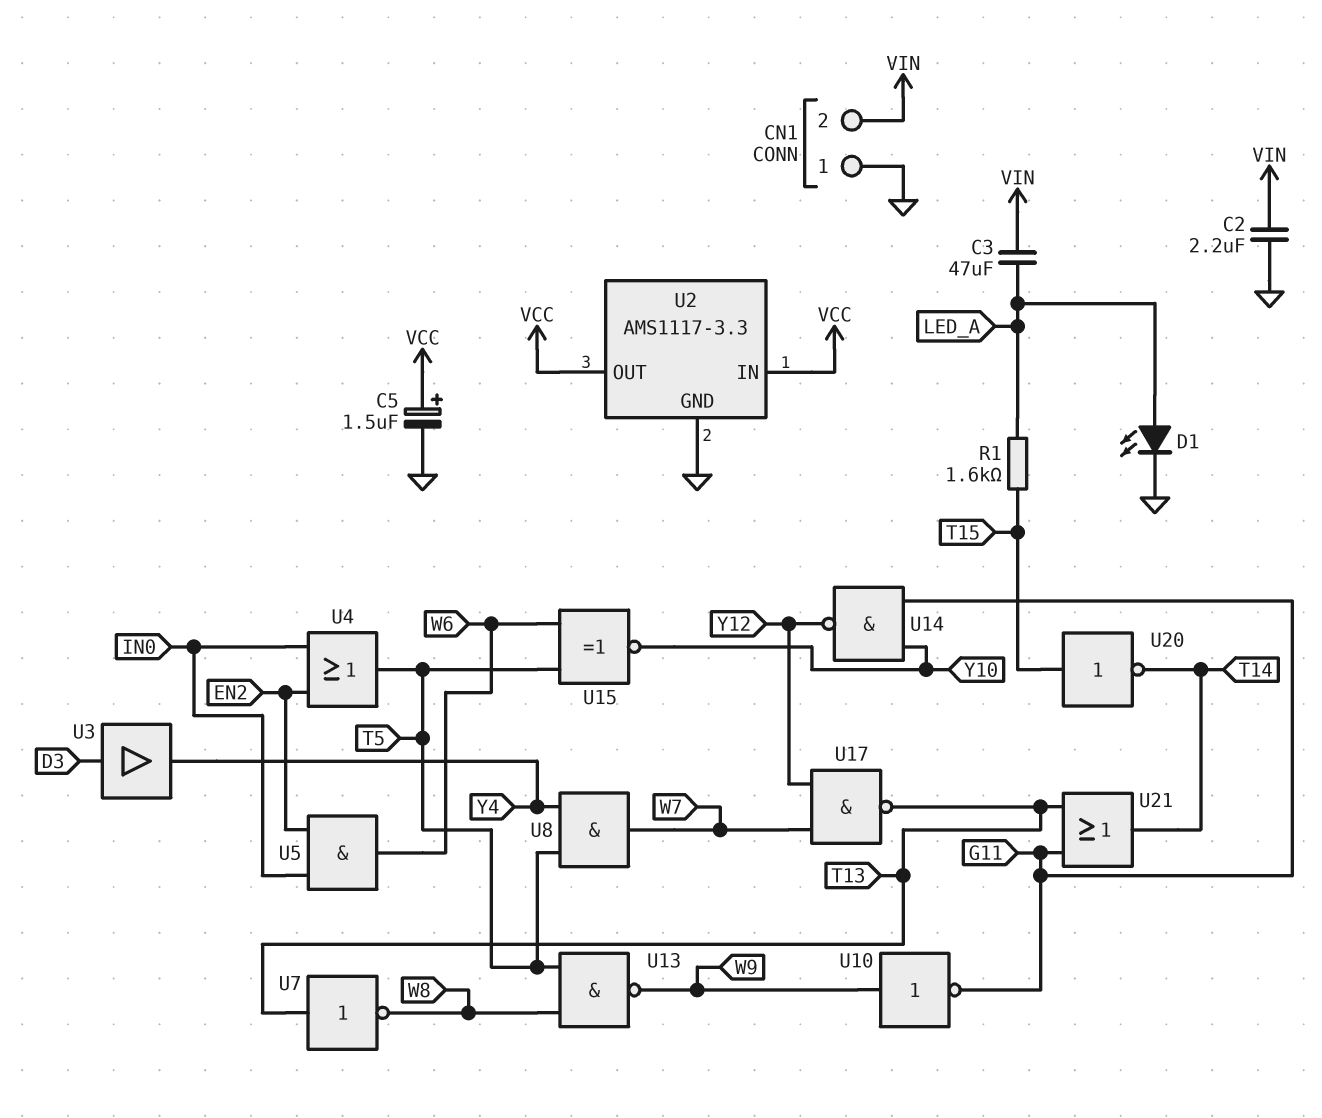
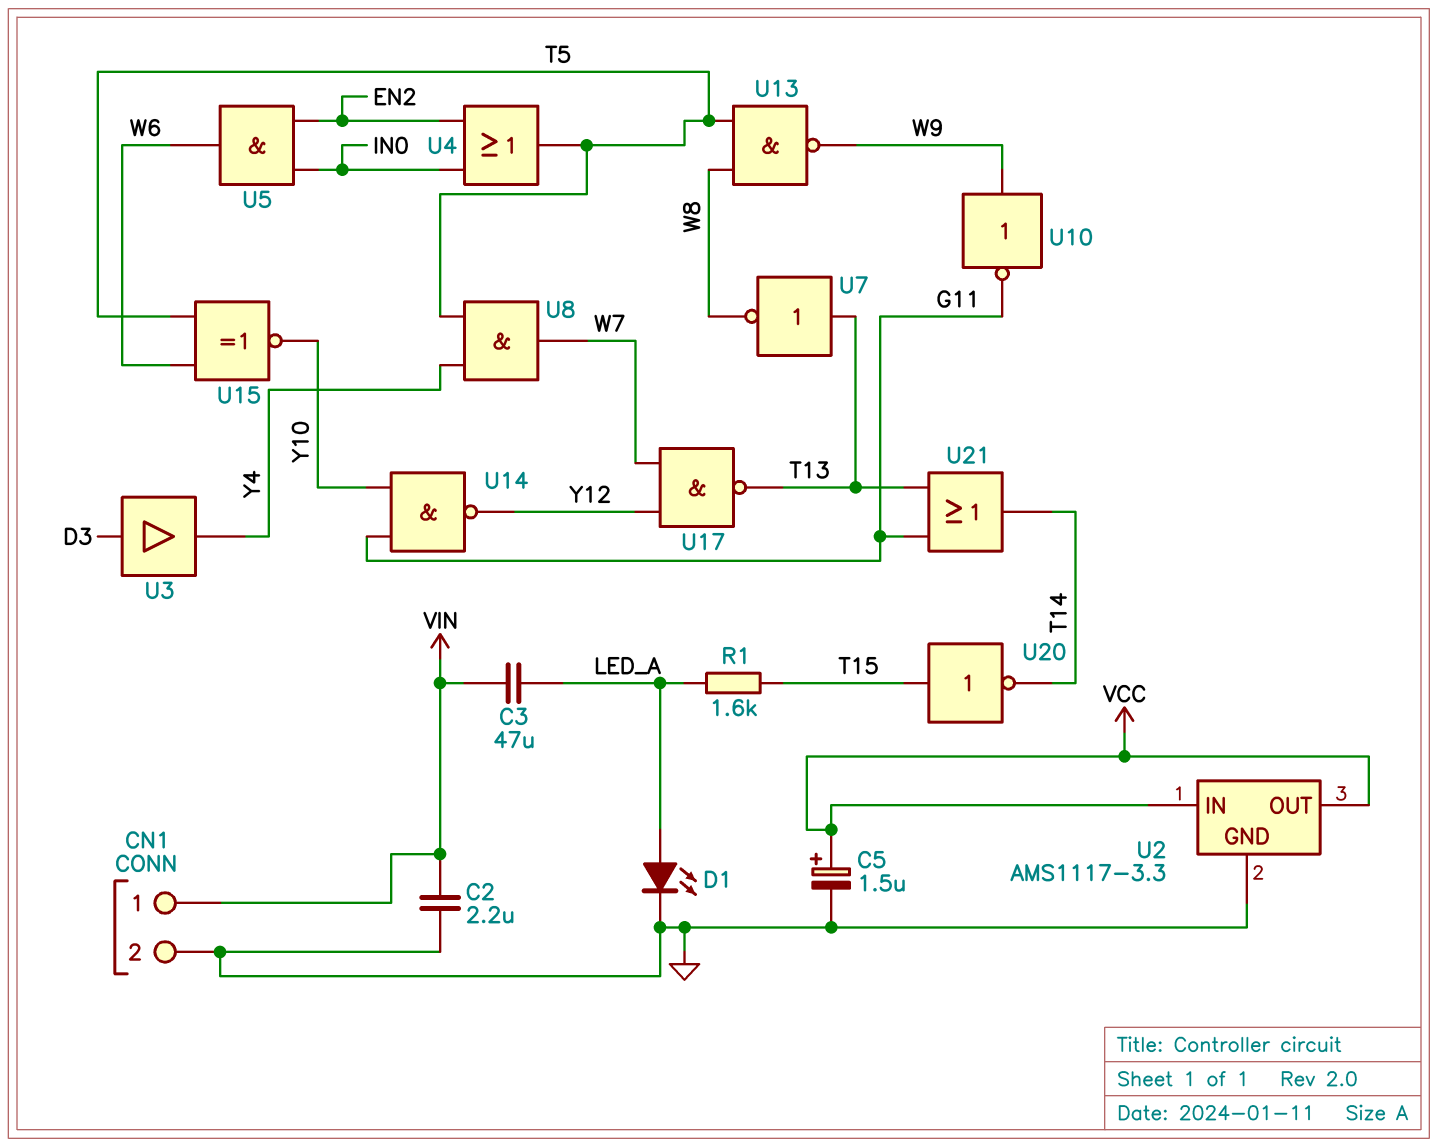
CN1 pin 1: GND -> VIN
CN1 pin 2: VIN -> GND

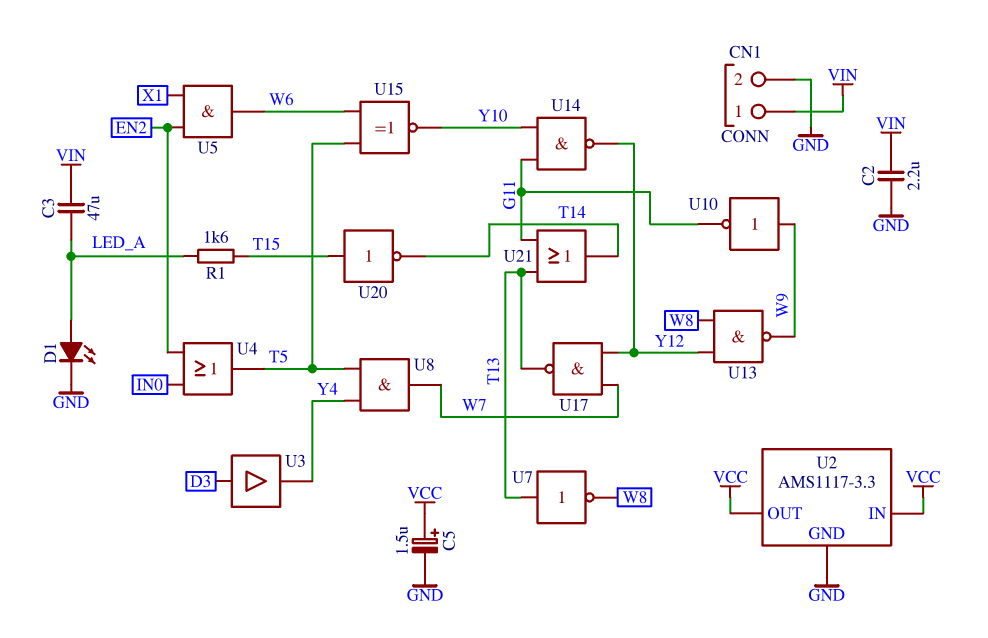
U5: AND (in EN2, in IN0, out W6) -> AND (in EN2, in X1, out W6)
U13: NAND (in T5, in W8, out W9) -> NAND (in W8, in Y12, out W9)

